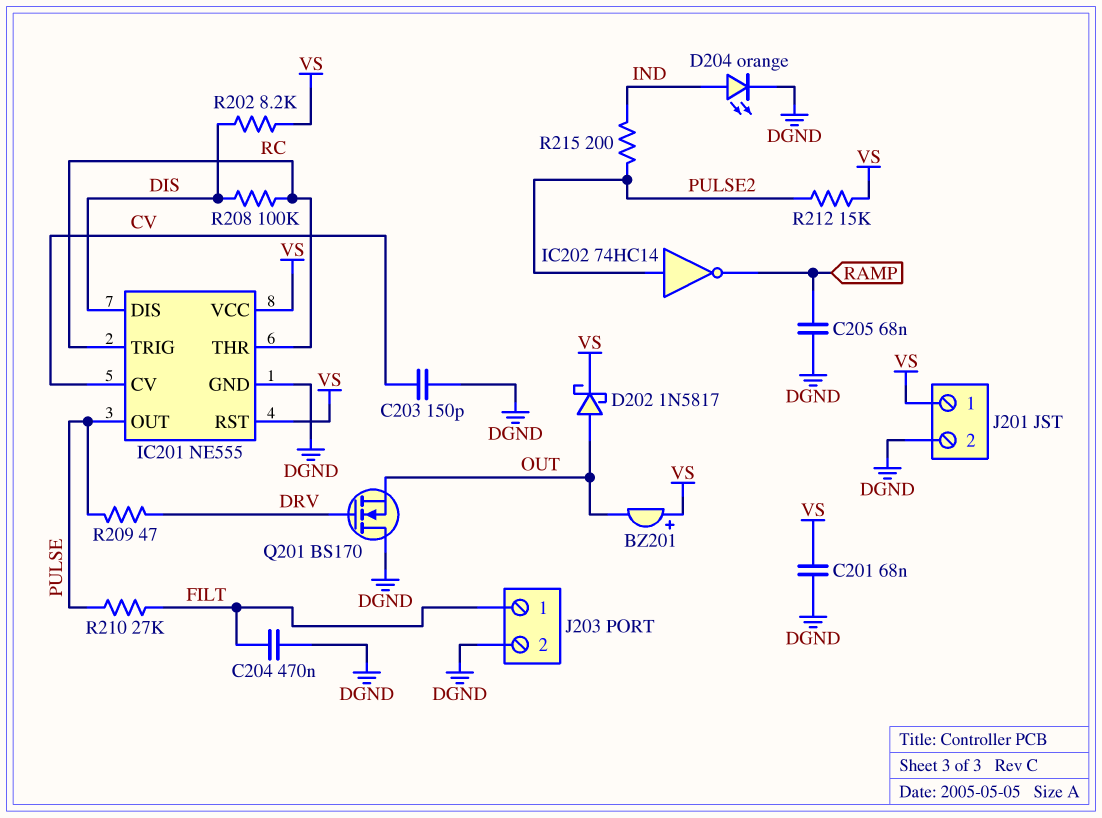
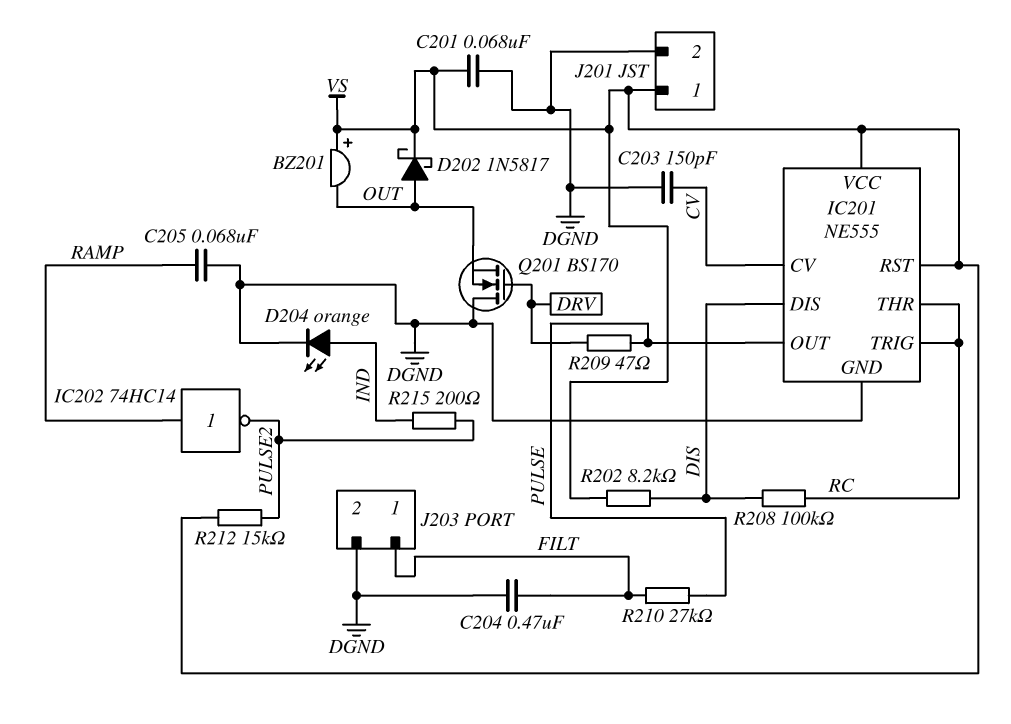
IC202: NOT 74HC14 (in PULSE2, out RAMP) -> NOT 74HC14 (in RAMP, out PULSE2)

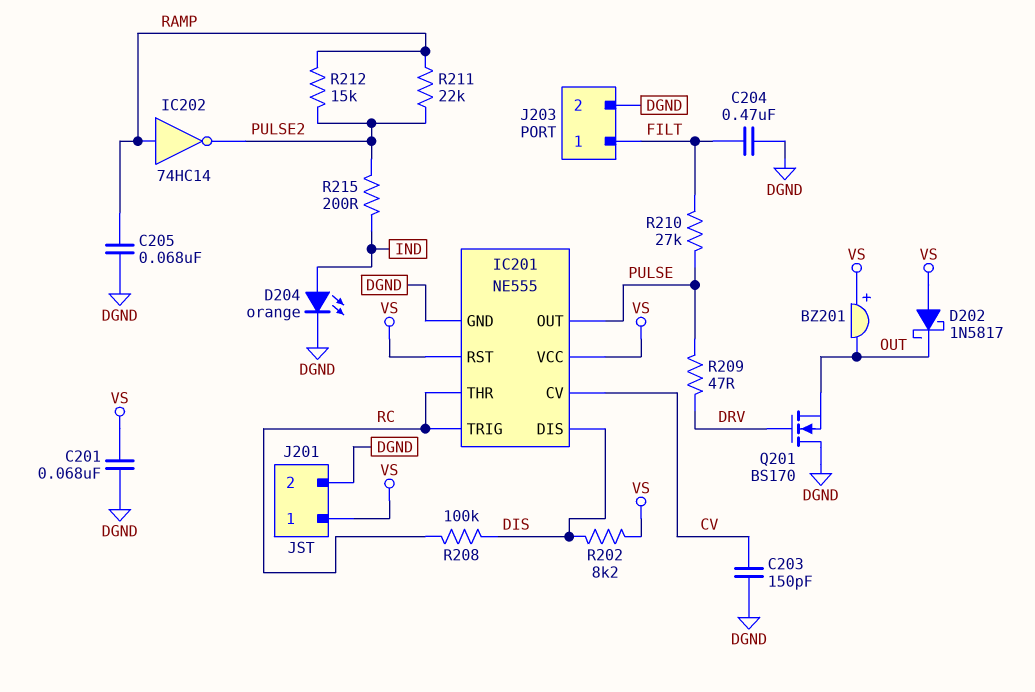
D202: schottky 1N5817 (A OUT, K VS) -> schottky 1N5817 (A VS, K OUT)
R211: none -> 22k (PULSE2, RAMP)
R212: 15k (PULSE2, VS) -> 15k (PULSE2, RAMP)

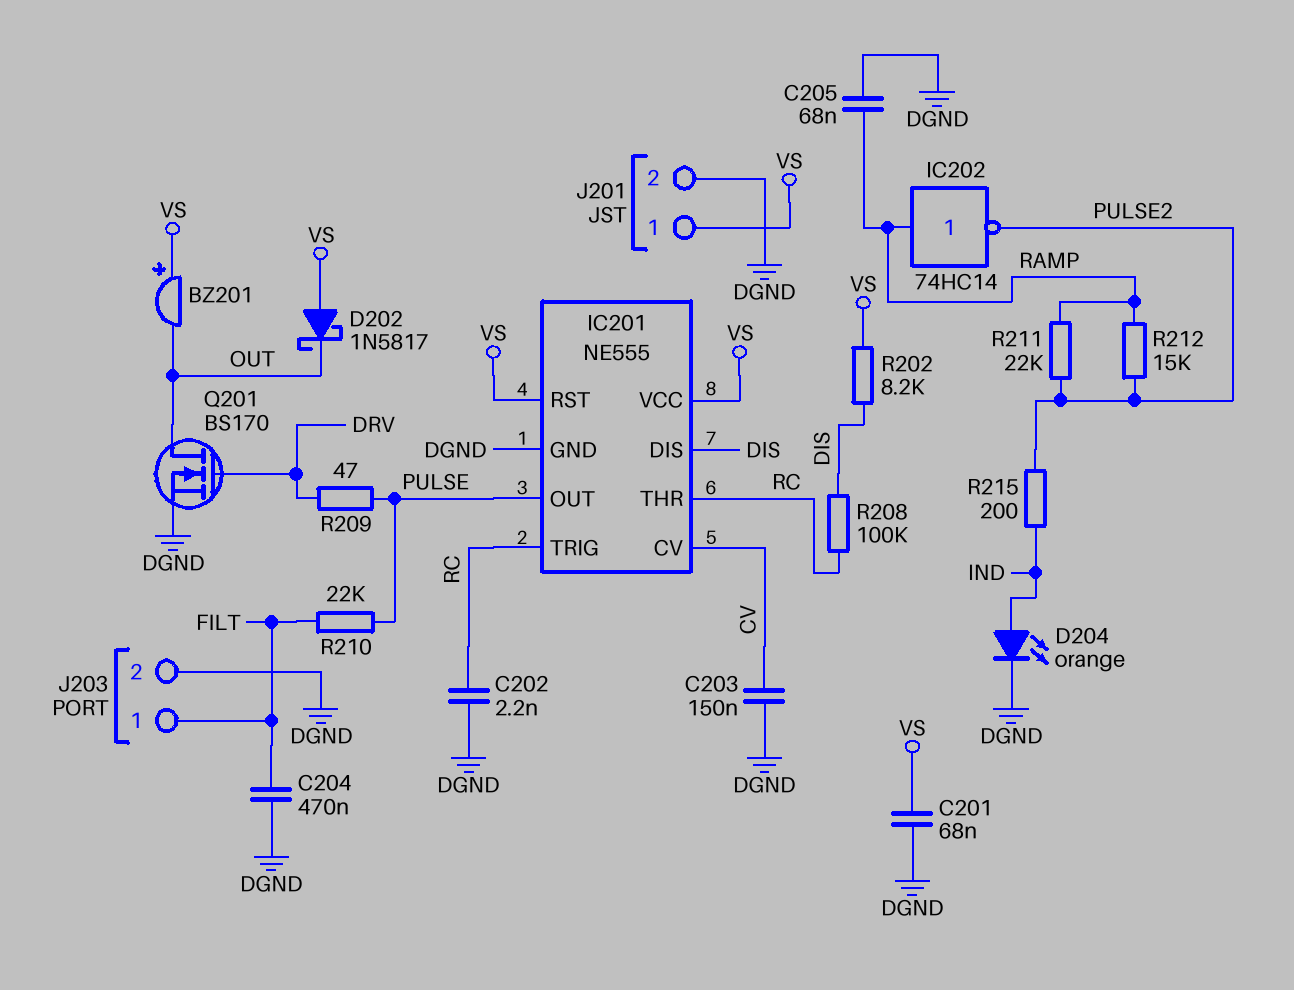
C202: none -> 2.2nF (DGND, RC)
C203: 150pF (CV, DGND) -> 150nF (CV, DGND)
Q201: NMOS BS170 (G DRV, D DGND, S OUT) -> NMOS BS170 (G DRV, D OUT, S DGND)
R210: 27k (FILT, PULSE) -> 22k (FILT, PULSE)

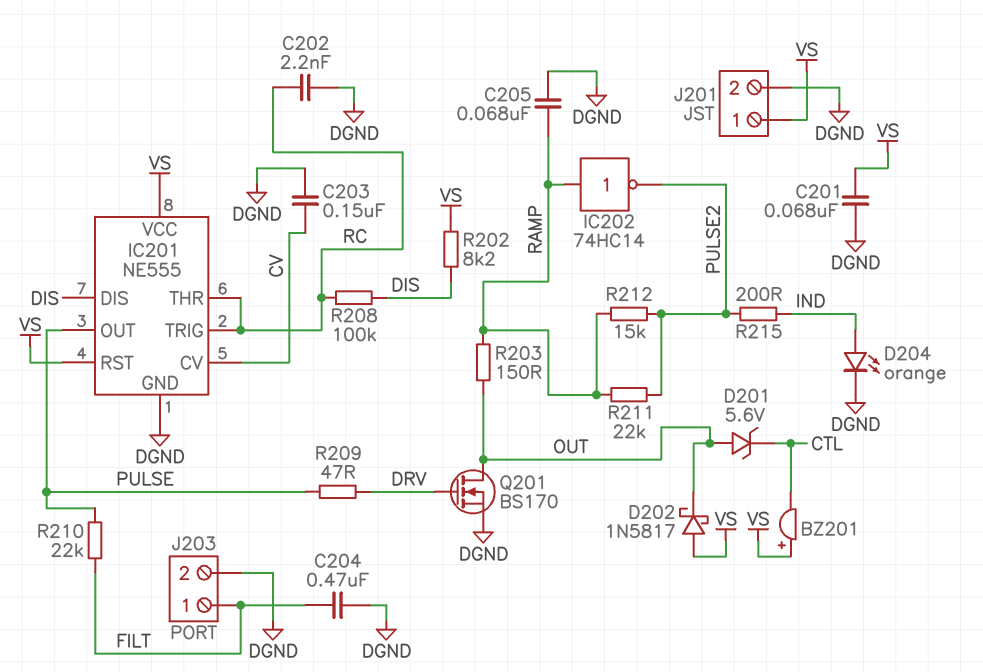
BZ201: buzzer (plus VS, minus OUT) -> buzzer (plus VS, minus CTL)
D201: none -> zener 5.6V (A OUT, K CTL)
R203: none -> 150 (OUT, RAMP)

